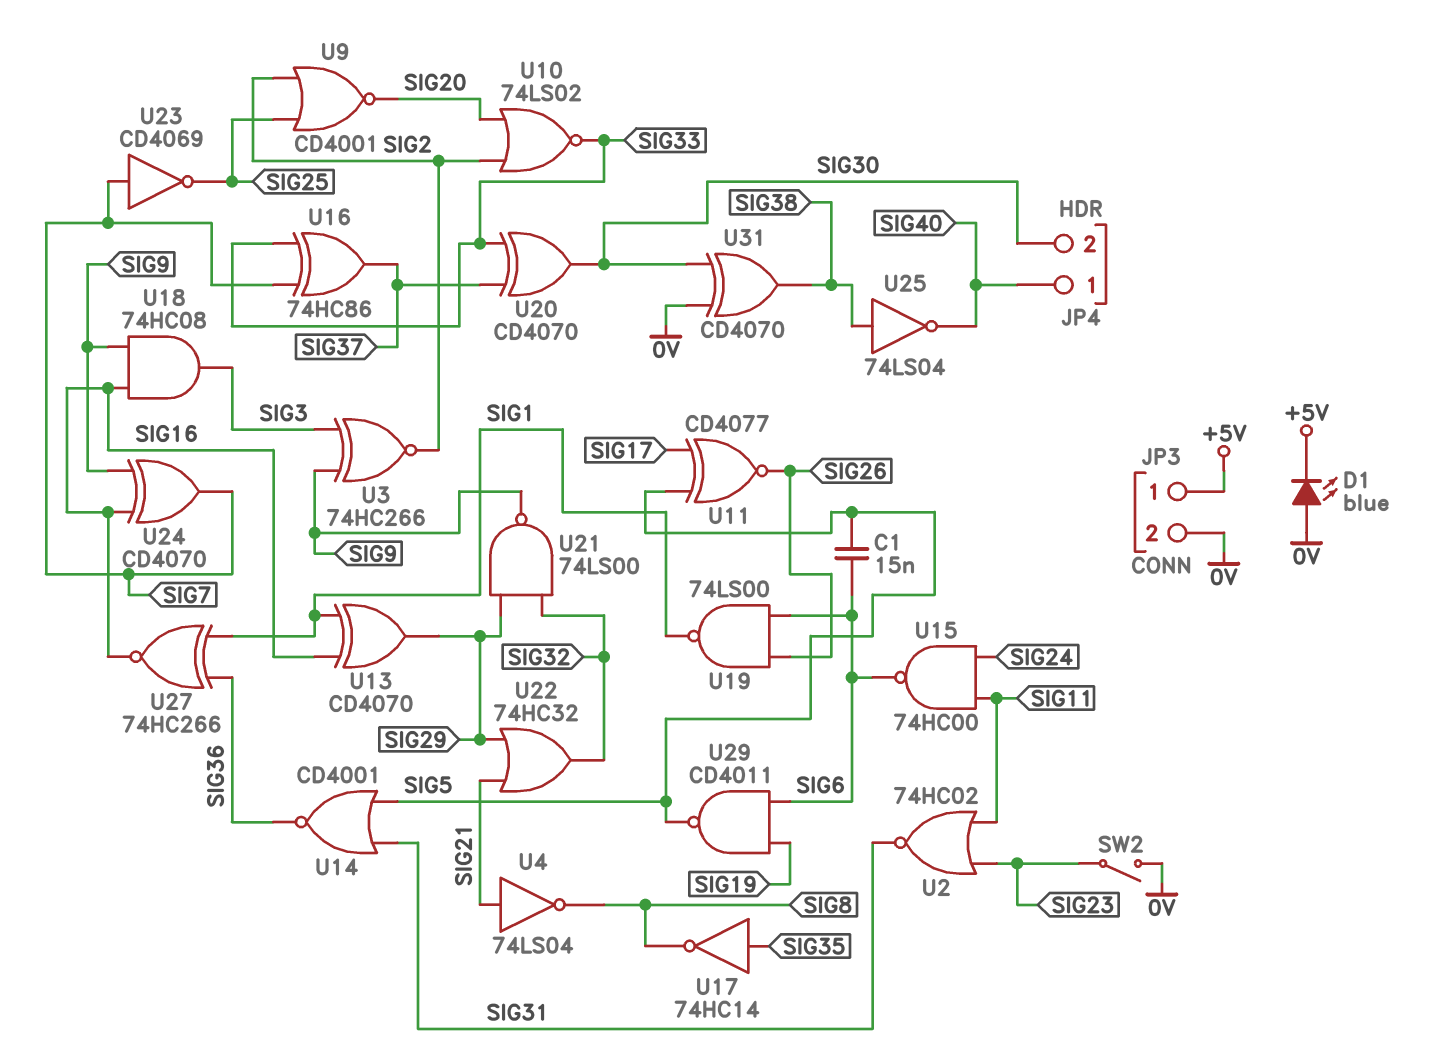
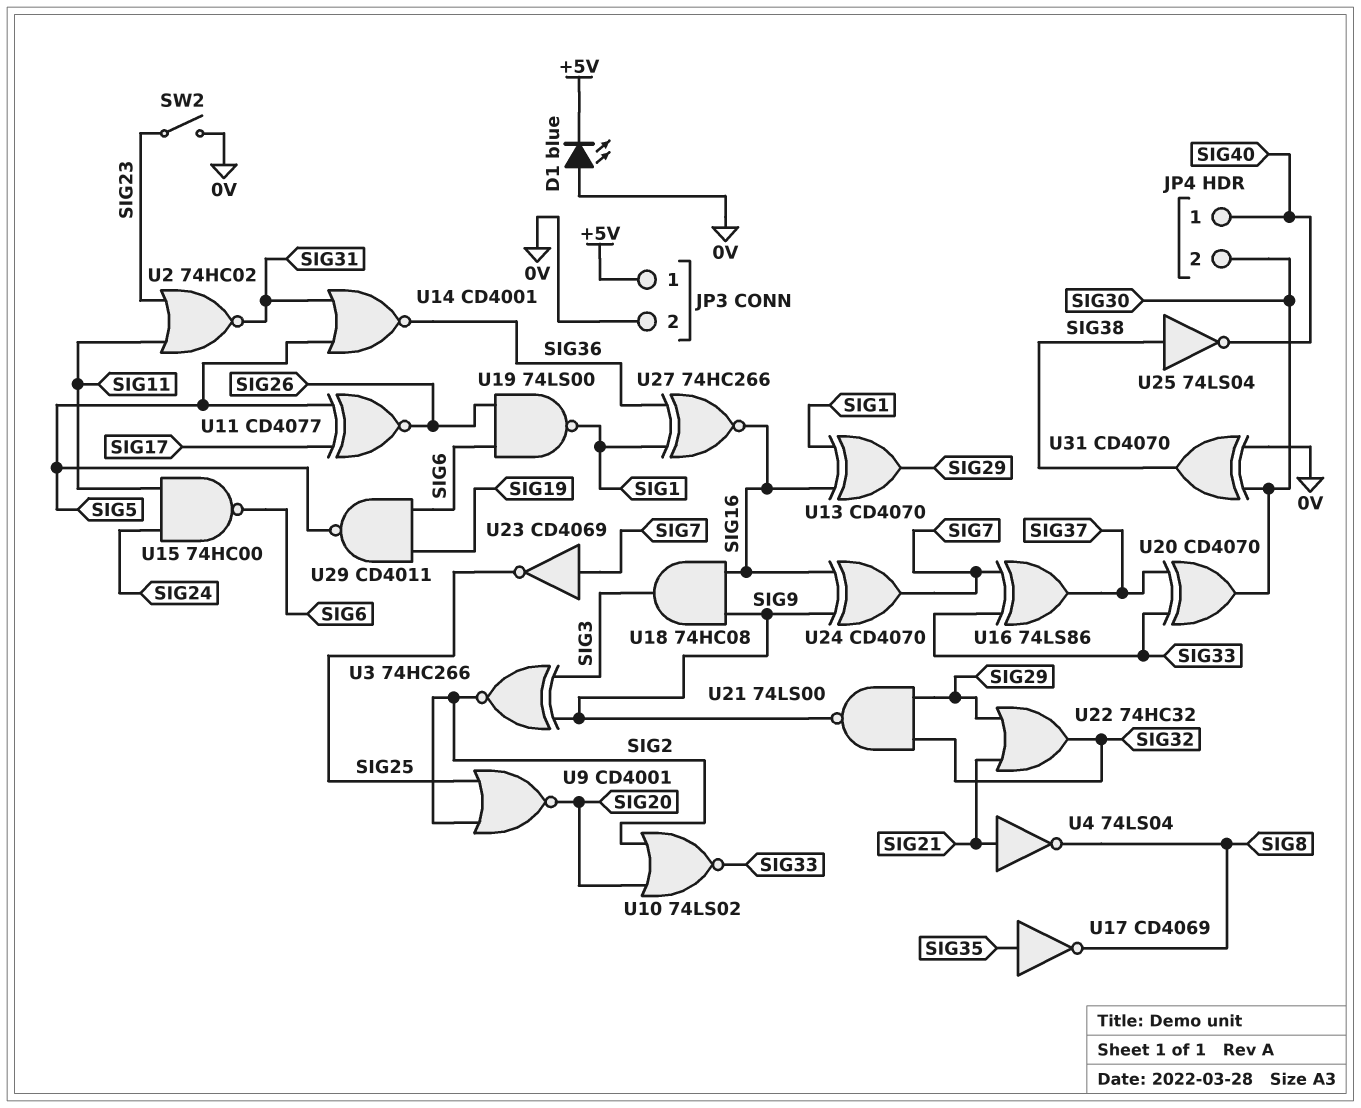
C1: 15nF (SIG5, SIG6) -> none
U16: XOR 74HC86 (in SIG7, in SIG33, out SIG37) -> XOR 74LS86 (in SIG7, in SIG33, out SIG37)
U17: NOT 74HC14 (in SIG35, out SIG8) -> NOT CD4069 (in SIG35, out SIG8)

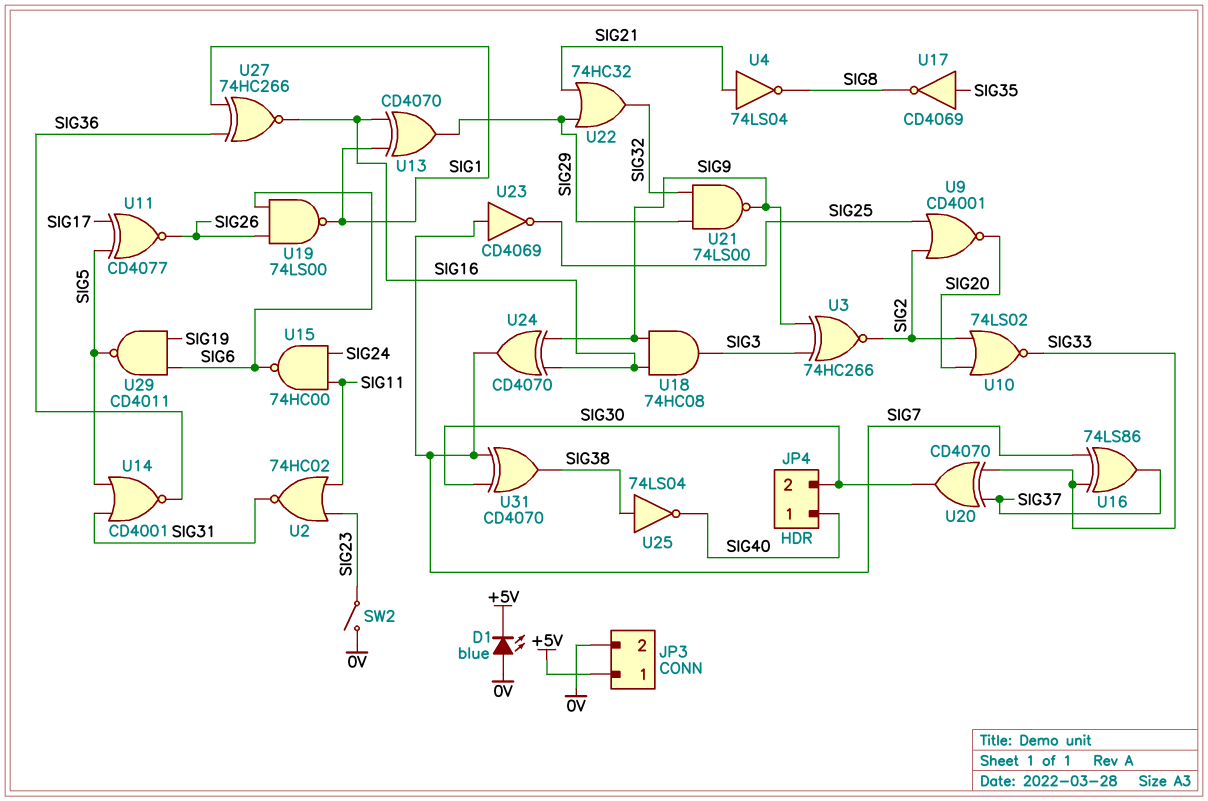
U31: XOR CD4070 (in 0V, in SIG30, out SIG38) -> XOR CD4070 (in SIG7, in SIG30, out SIG38)

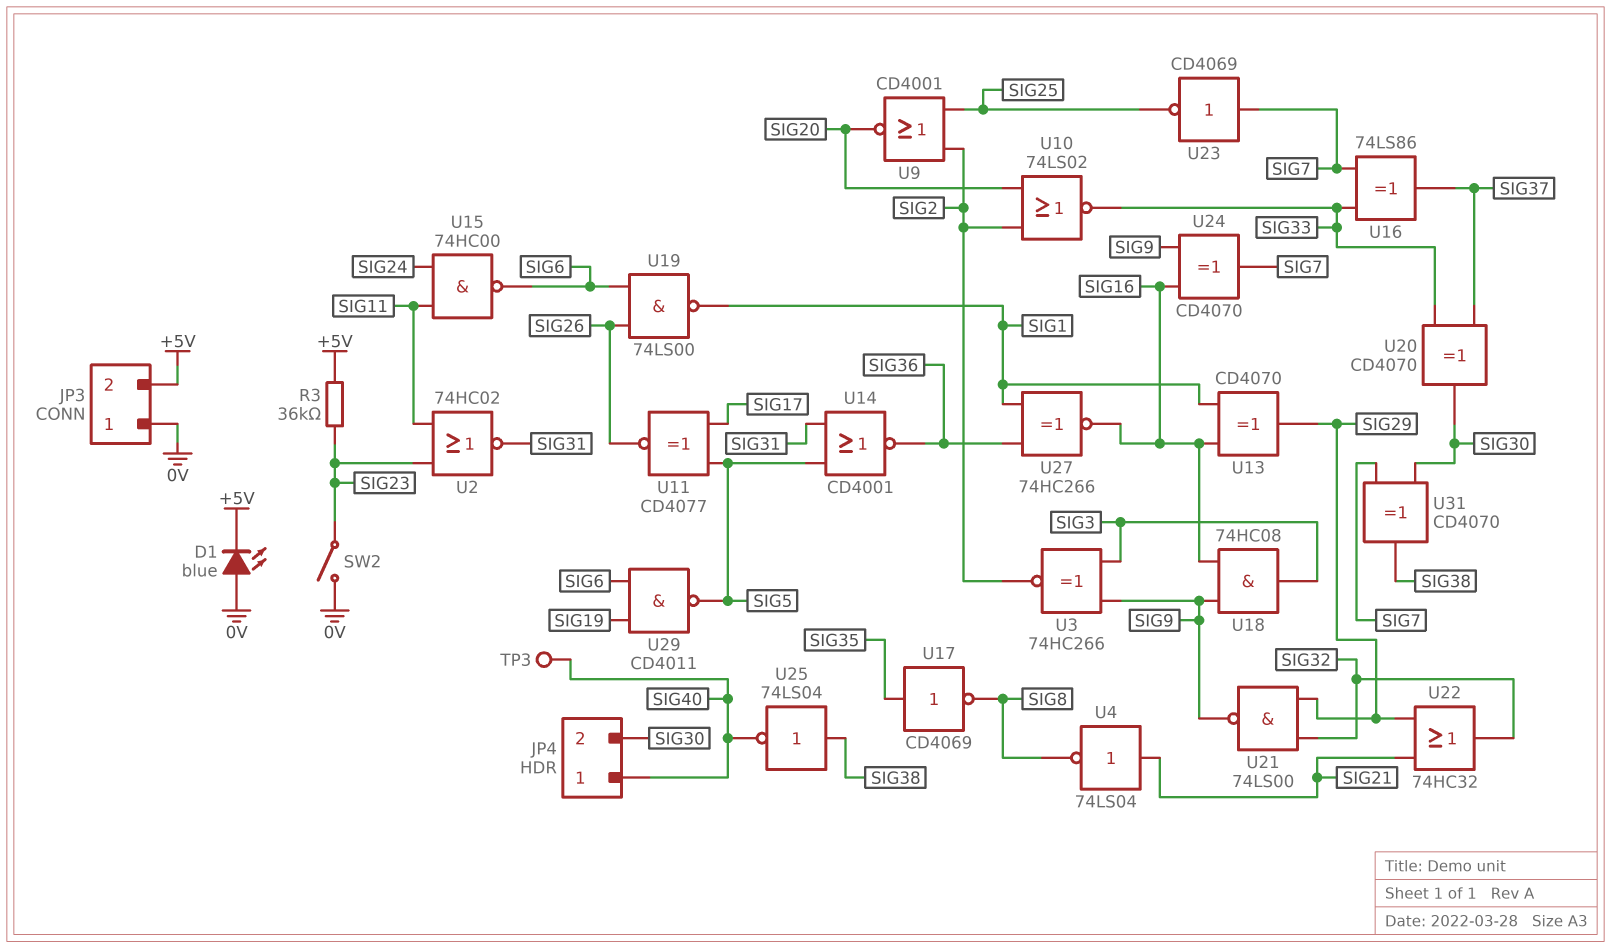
JP3 pin 1: +5V -> 0V
JP3 pin 2: 0V -> +5V
R3: none -> 36k (+5V, SIG23)
TP3: none -> test point (SIG40)

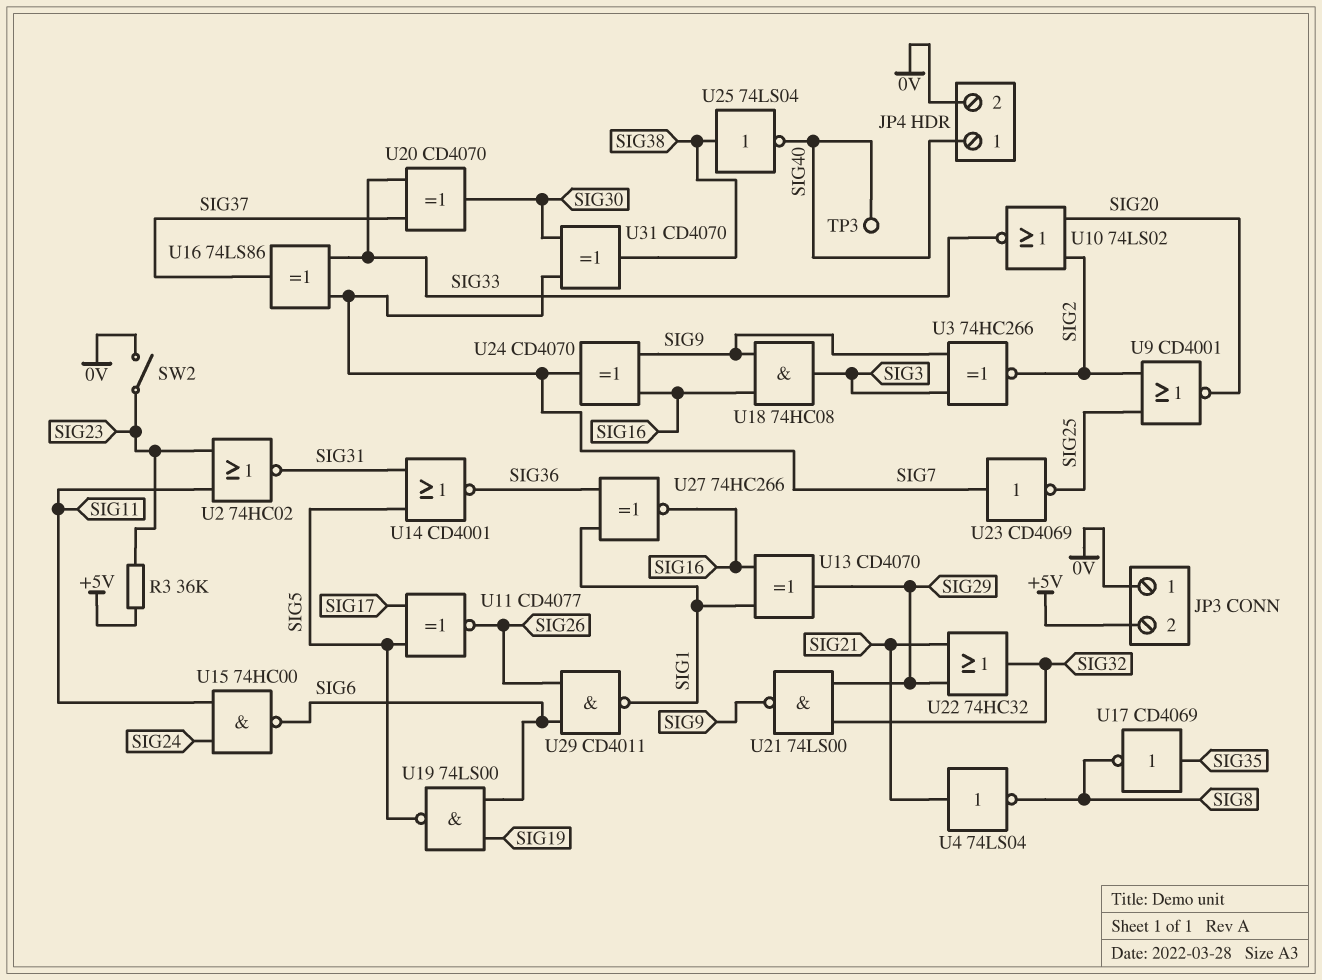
D1: LED blue (A 0V, K +5V) -> none
JP4 pin 2: SIG30 -> 0V
U19: NAND 74LS00 (in SIG6, in SIG26, out SIG1) -> NAND 74LS00 (in SIG6, in SIG19, out SIG5)
U29: NAND CD4011 (in SIG6, in SIG19, out SIG5) -> NAND CD4011 (in SIG6, in SIG26, out SIG1)

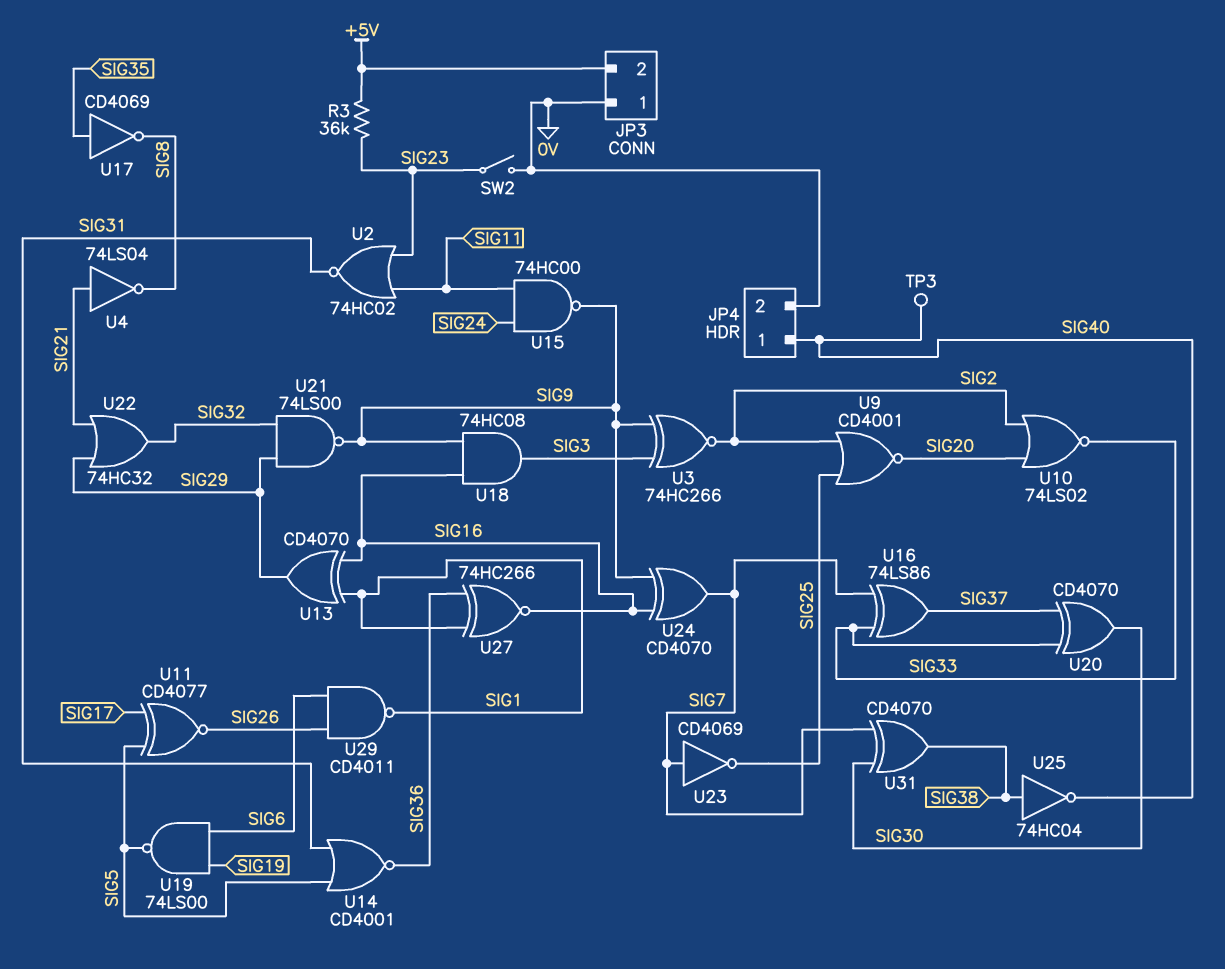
U15: NAND 74HC00 (in SIG11, in SIG24, out SIG6) -> NAND 74HC00 (in SIG11, in SIG24, out SIG9)
U25: NOT 74LS04 (in SIG38, out SIG40) -> NOT 74HC04 (in SIG38, out SIG40)

